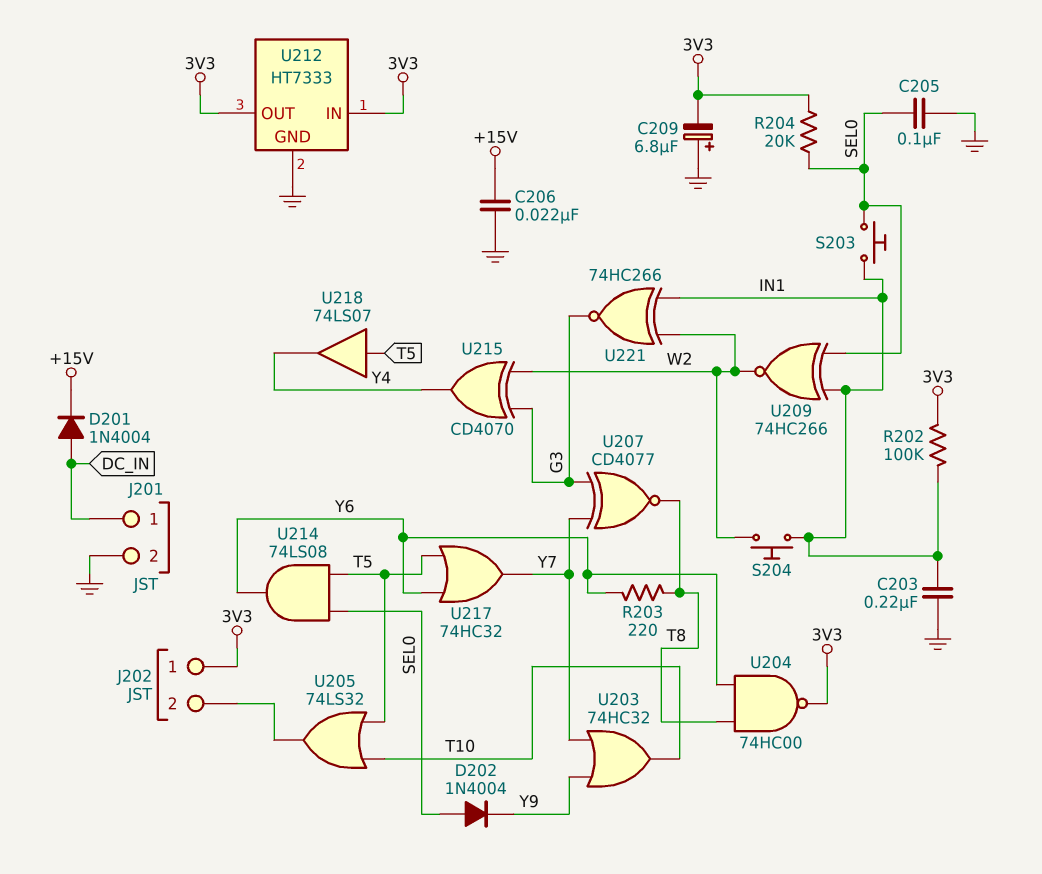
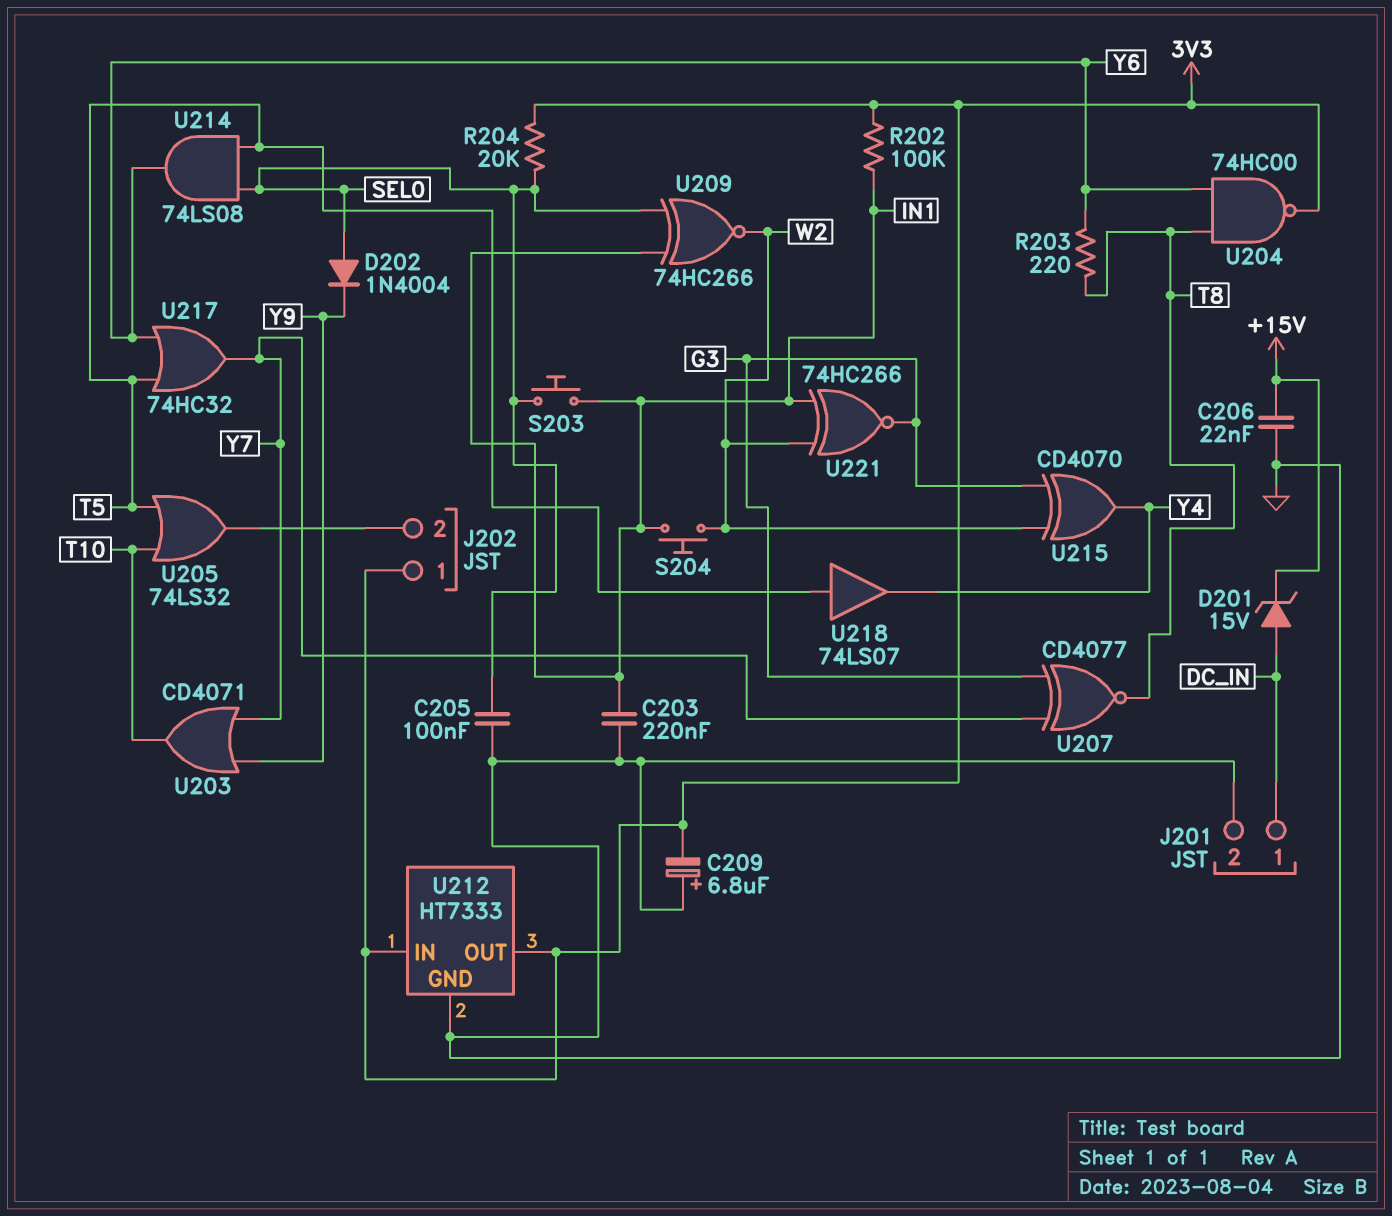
D201: diode 1N4004 (A DC_IN, K +15V) -> zener 15V (A DC_IN, K +15V)
U203: OR 74HC32 (in Y7, in Y9, out T10) -> OR CD4071 (in Y7, in Y9, out T10)

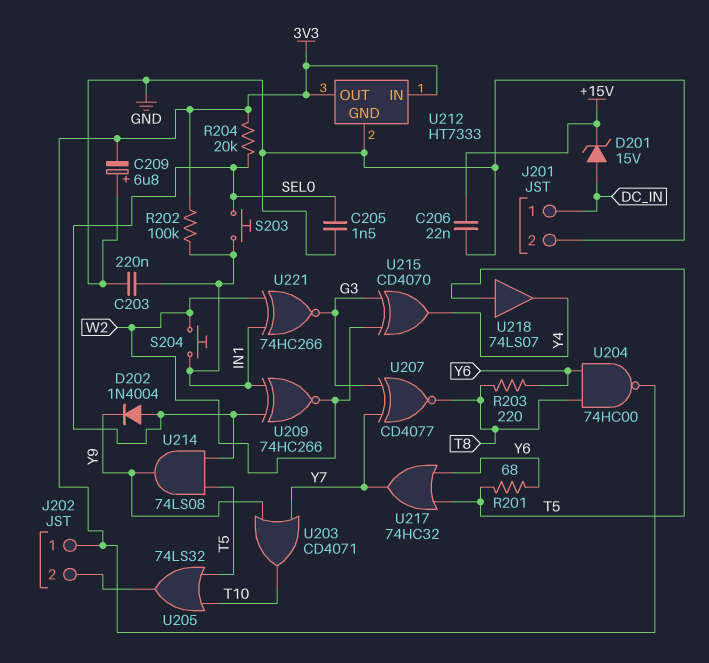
C205: 100nF (GND, SEL0) -> 1.5nF (GND, SEL0)
R201: none -> 68 (T5, Y6)
U214: AND 74LS08 (in SEL0, in T5, out Y6) -> AND 74LS08 (in SEL0, in T5, out Y9)

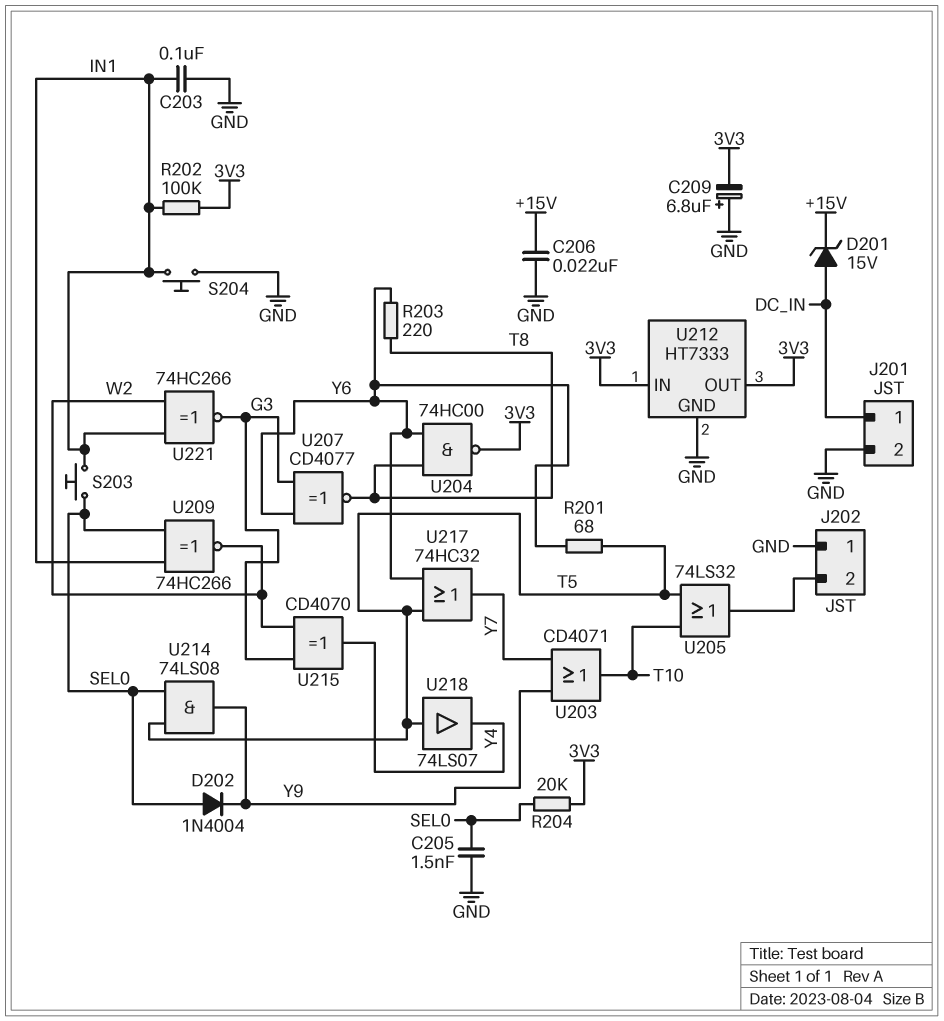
C203: 220nF (GND, IN1) -> 100nF (GND, IN1)
J202 pin 1: 3V3 -> GND
S204: button (IN1, W2) -> button (GND, IN1)
U207: XNOR CD4077 (in G3, in Y7, out T8) -> XNOR CD4077 (in G3, in Y6, out T8)

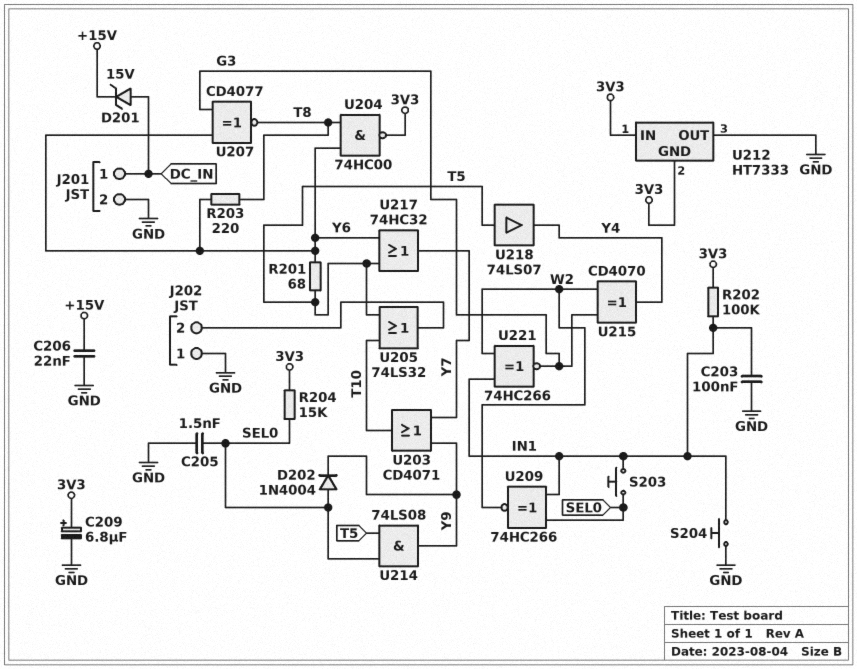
C209: 6.8uF (plus GND, minus 3V3) -> 6.8uF (plus 3V3, minus GND)
R204: 20k (3V3, SEL0) -> 15k (3V3, SEL0)
U212 pin GND: GND -> 3V3
U212 pin OUT: 3V3 -> GND

